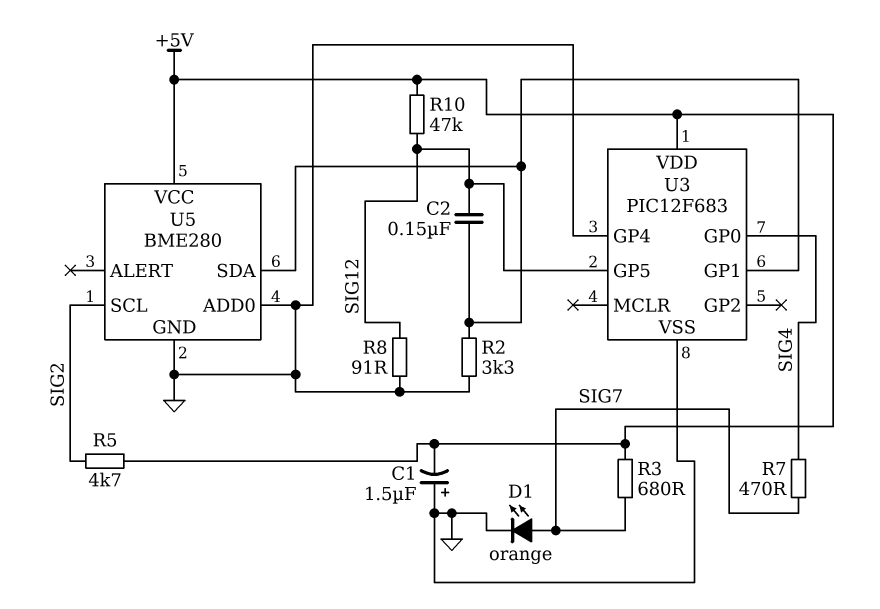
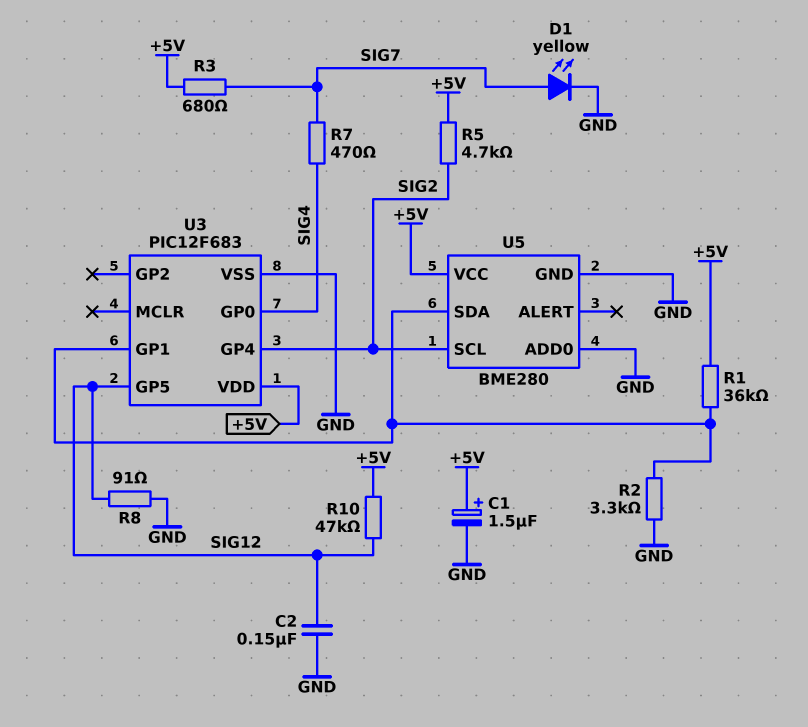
C1: 1.5uF (plus GND, minus +5V) -> 1.5uF (plus +5V, minus GND)
C2: 150nF (SIG12, U3/GP1) -> 150nF (GND, SIG12)
D1: LED orange (A SIG7, K GND) -> LED yellow (A SIG7, K GND)
R1: none -> 36k (+5V, U3/GP1)
U3 pin GP4: GND -> SIG2

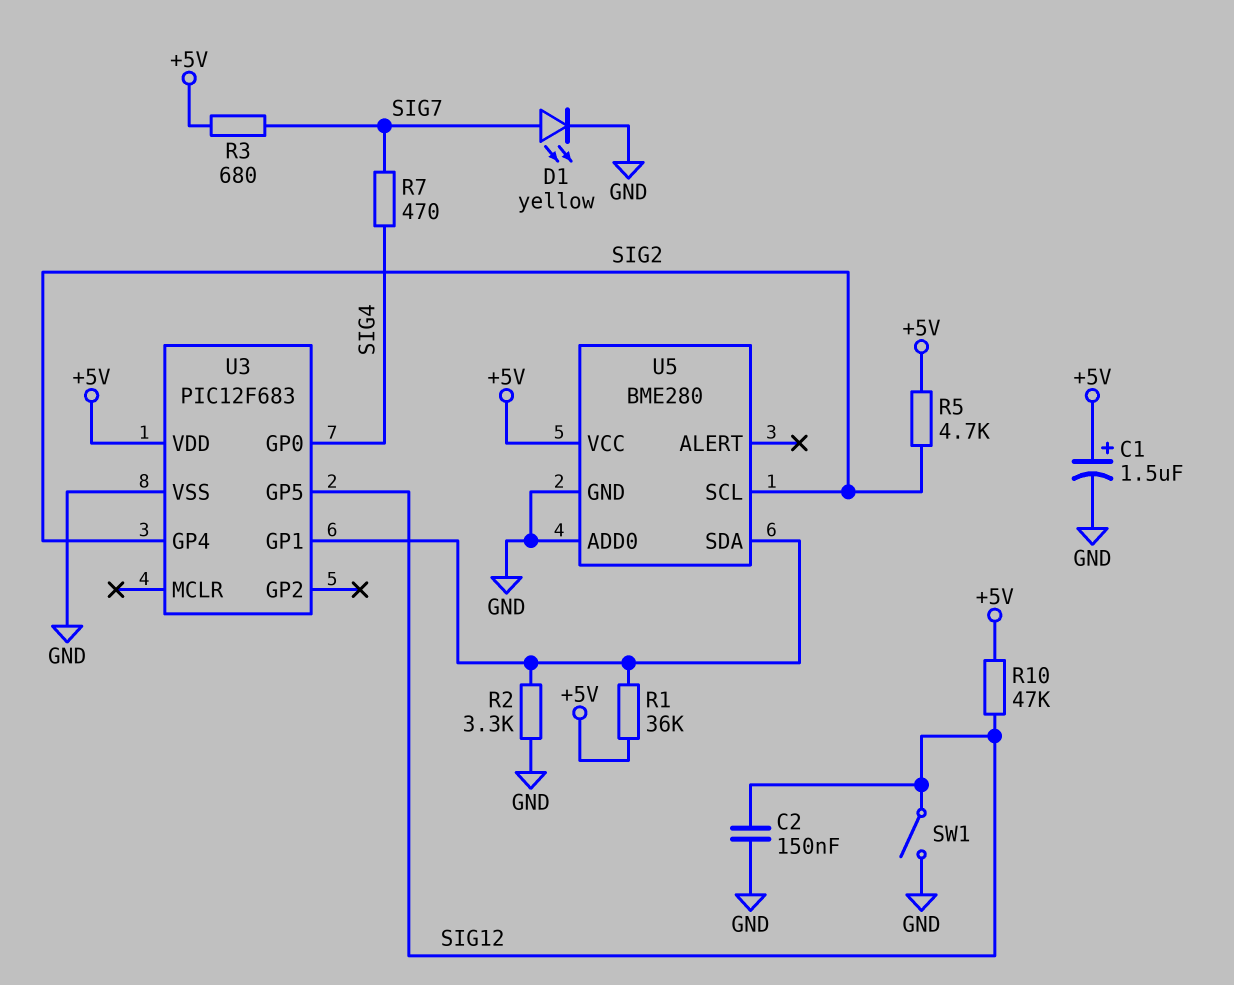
R8: 91 (GND, SIG12) -> none
SW1: none -> switch (GND, SIG12)

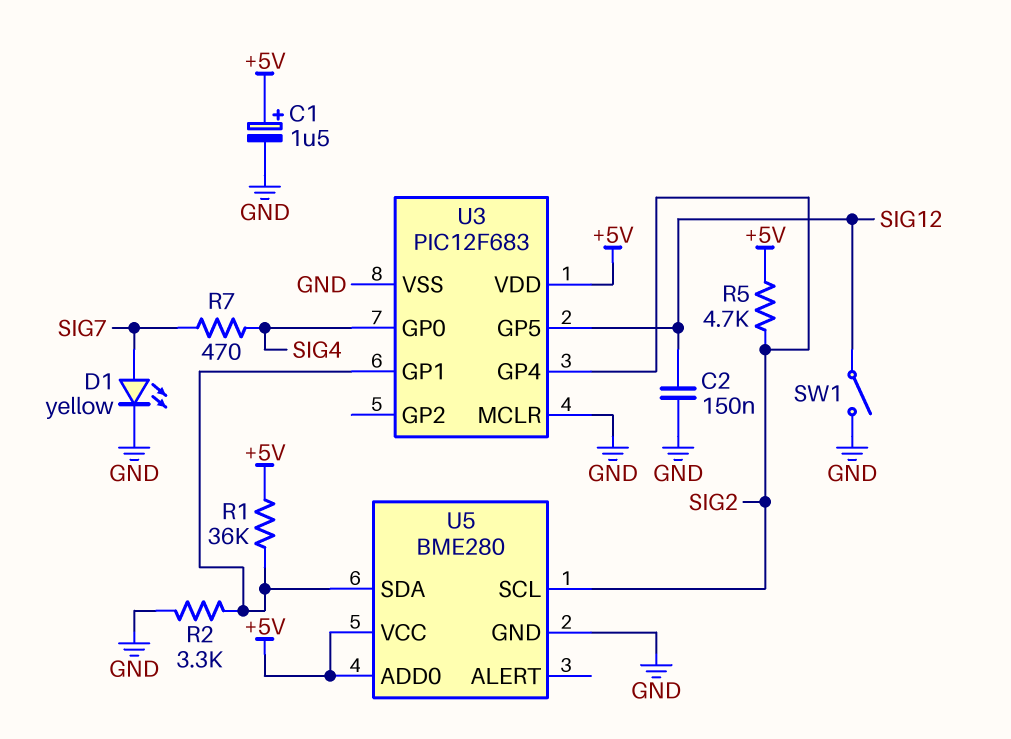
R3: 680 (+5V, SIG7) -> none
R10: 47k (+5V, SIG12) -> none
U3 pin MCLR: none -> GND
U5 pin ADD0: GND -> +5V

